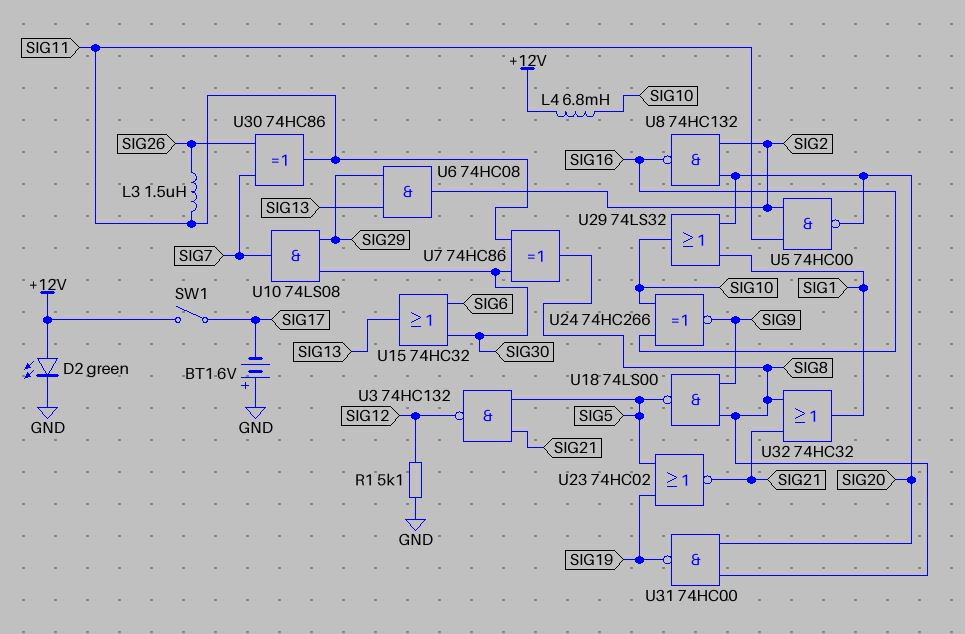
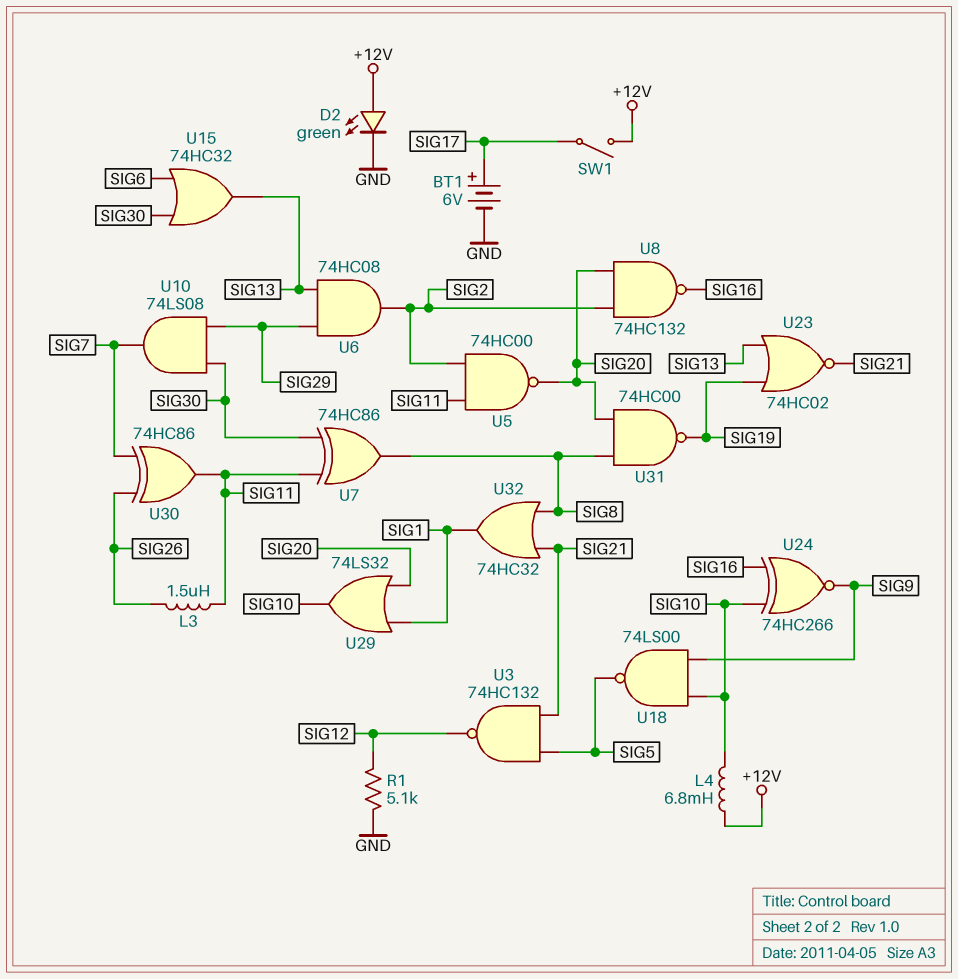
BT1: 6V (plus GND, minus SIG17) -> 6V (plus SIG17, minus GND)
U18: NAND 74LS00 (in SIG8, in SIG9, out SIG5) -> NAND 74LS00 (in SIG9, in SIG10, out SIG5)
U23: NOR 74HC02 (in SIG5, in SIG19, out SIG21) -> NOR 74HC02 (in SIG13, in SIG19, out SIG21)

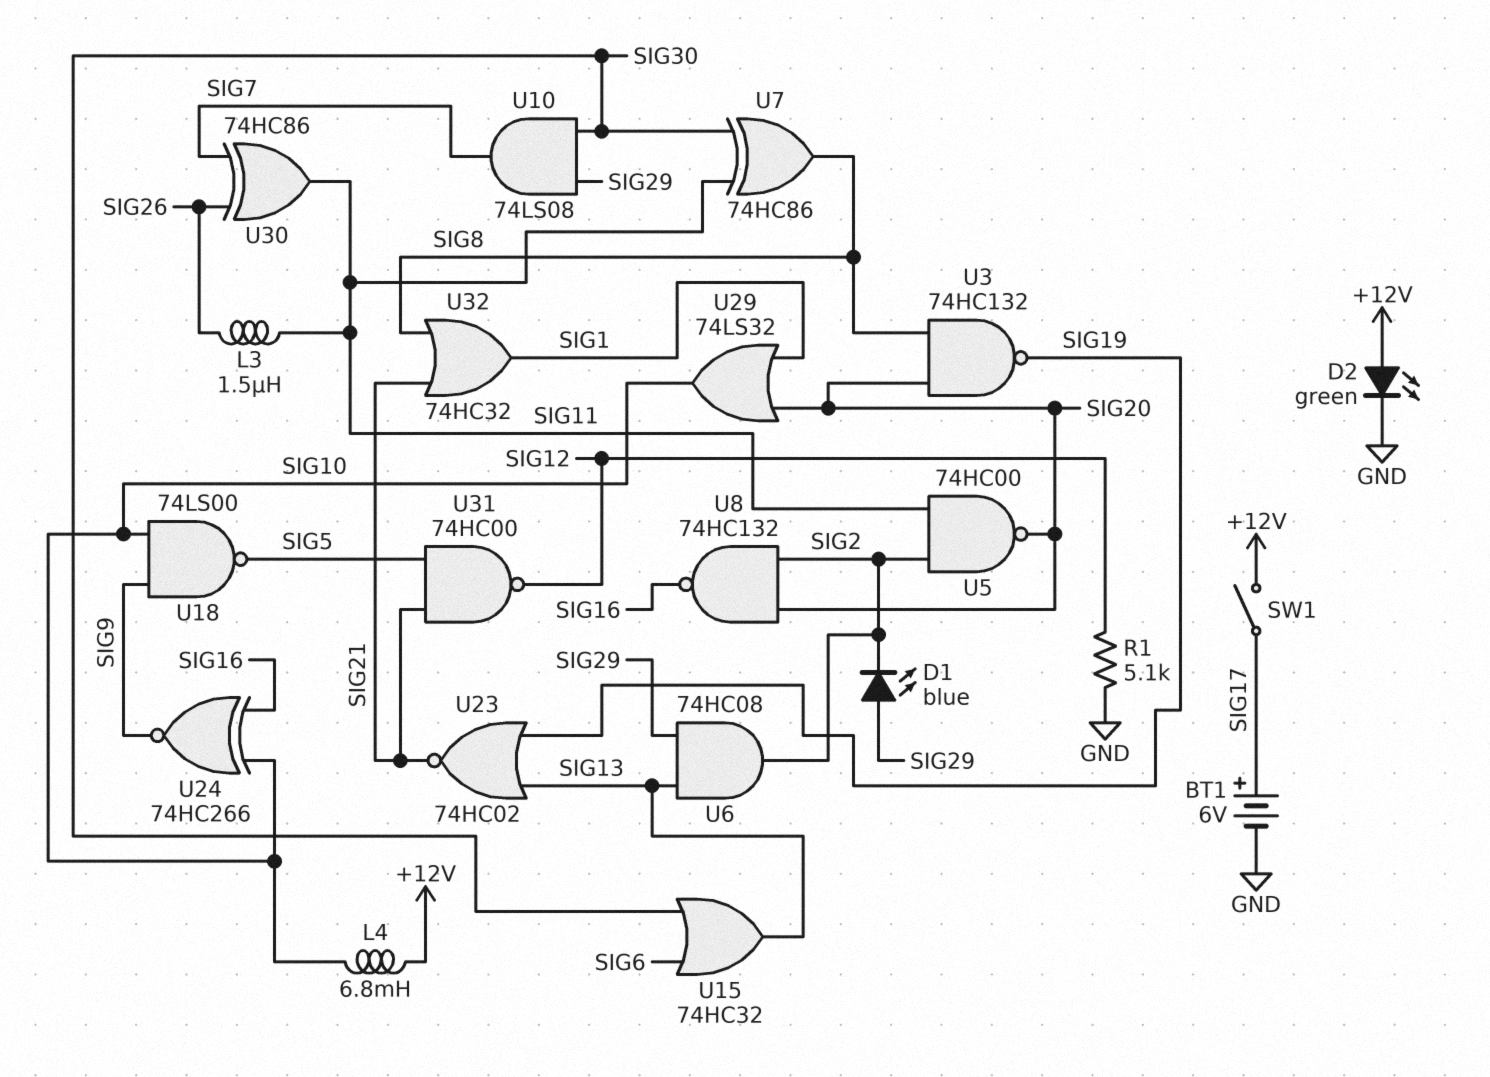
D1: none -> LED blue (A SIG29, K SIG2)
U3: NAND 74HC132 (in SIG5, in SIG21, out SIG12) -> NAND 74HC132 (in SIG8, in SIG20, out SIG19)
U31: NAND 74HC00 (in SIG8, in SIG20, out SIG19) -> NAND 74HC00 (in SIG5, in SIG21, out SIG12)

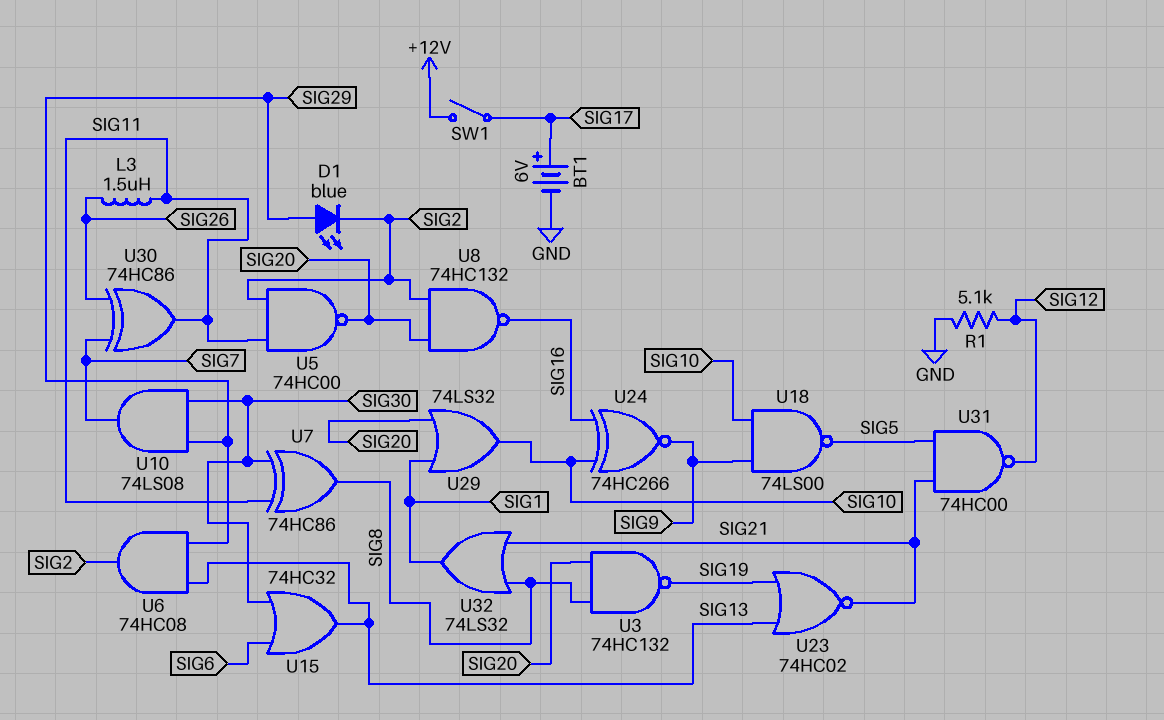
D2: LED green (A +12V, K GND) -> none
L4: 6.8mH (+12V, SIG10) -> none
U32: OR 74HC32 (in SIG8, in SIG21, out SIG1) -> OR 74LS32 (in SIG8, in SIG21, out SIG1)

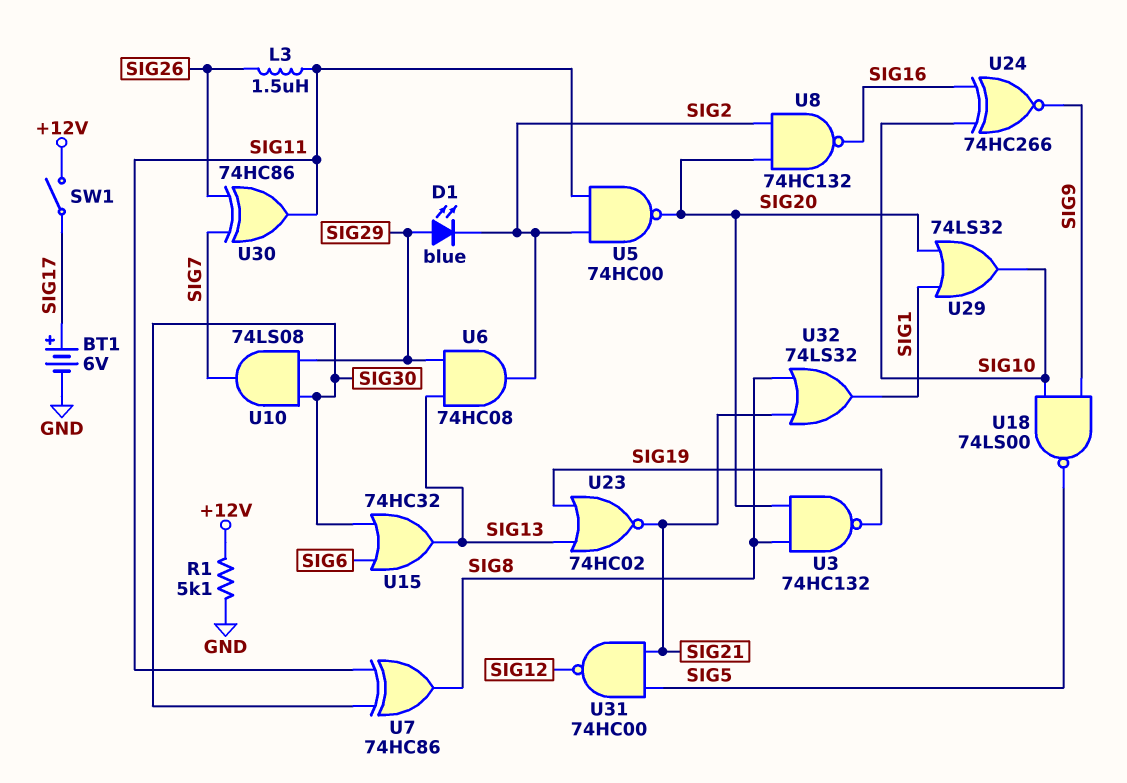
R1: 5.1k (GND, SIG12) -> 5.1k (+12V, GND)

